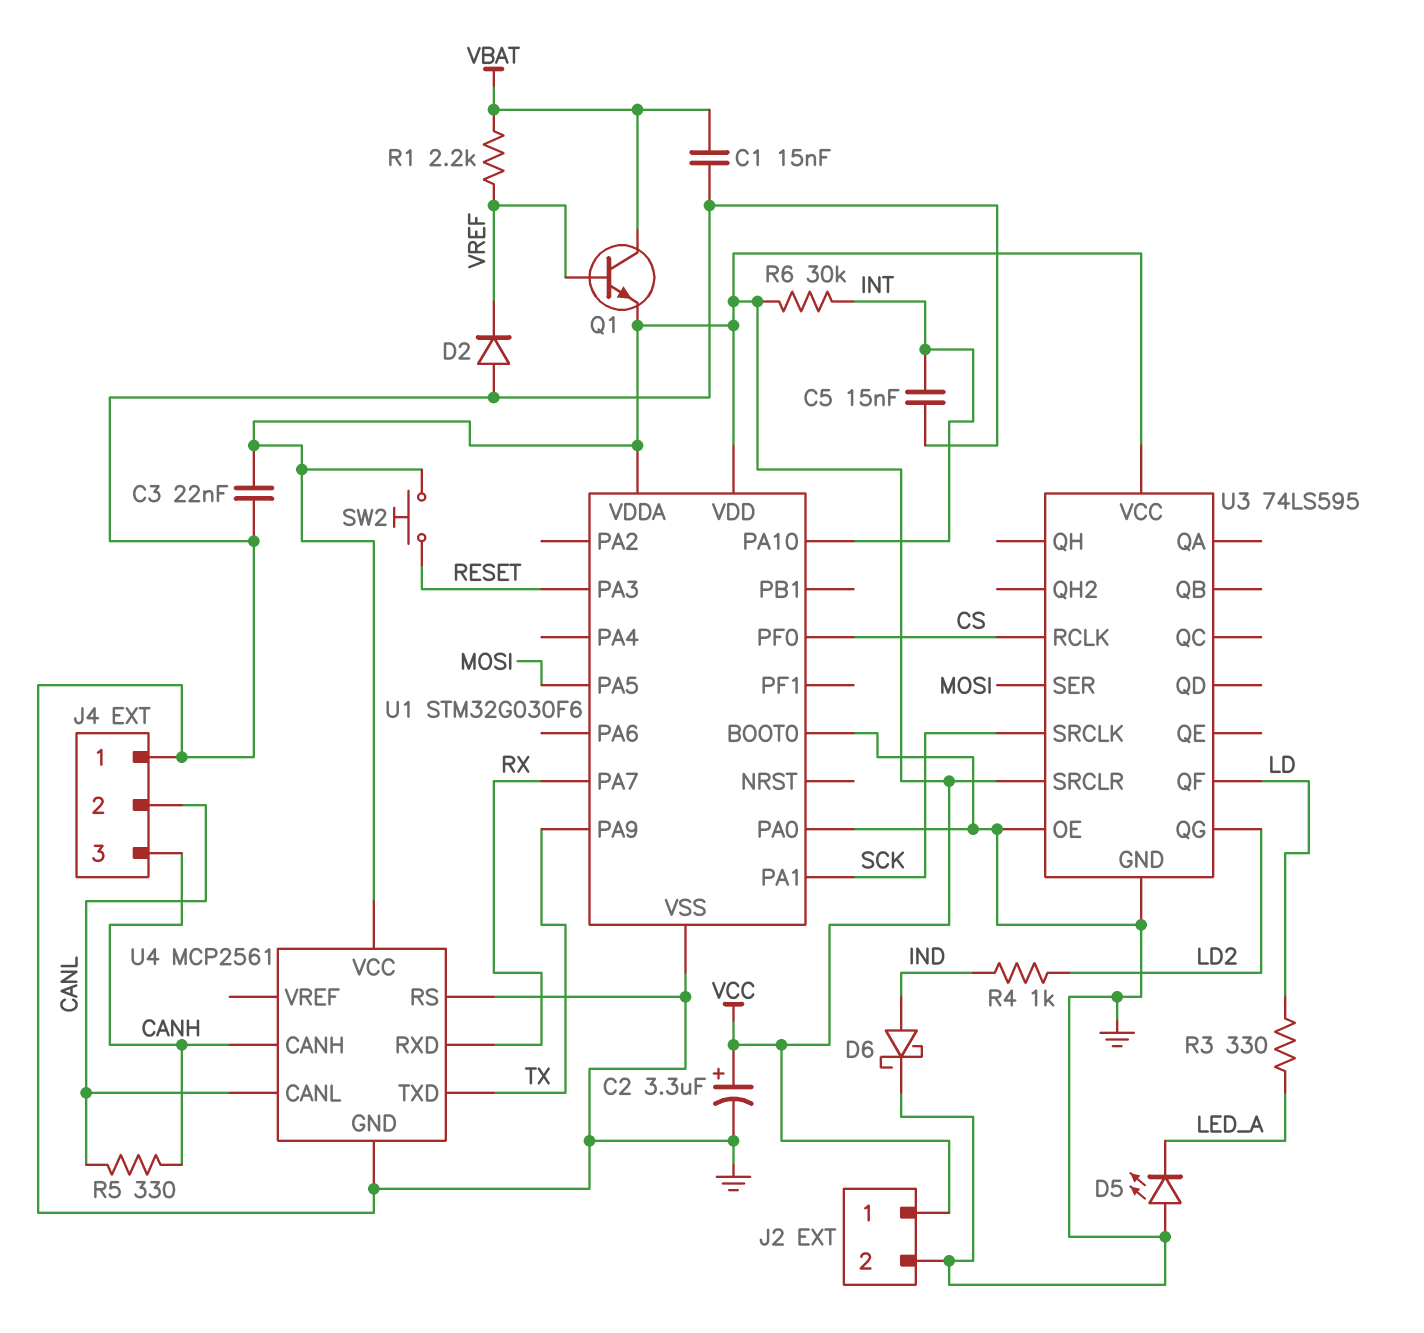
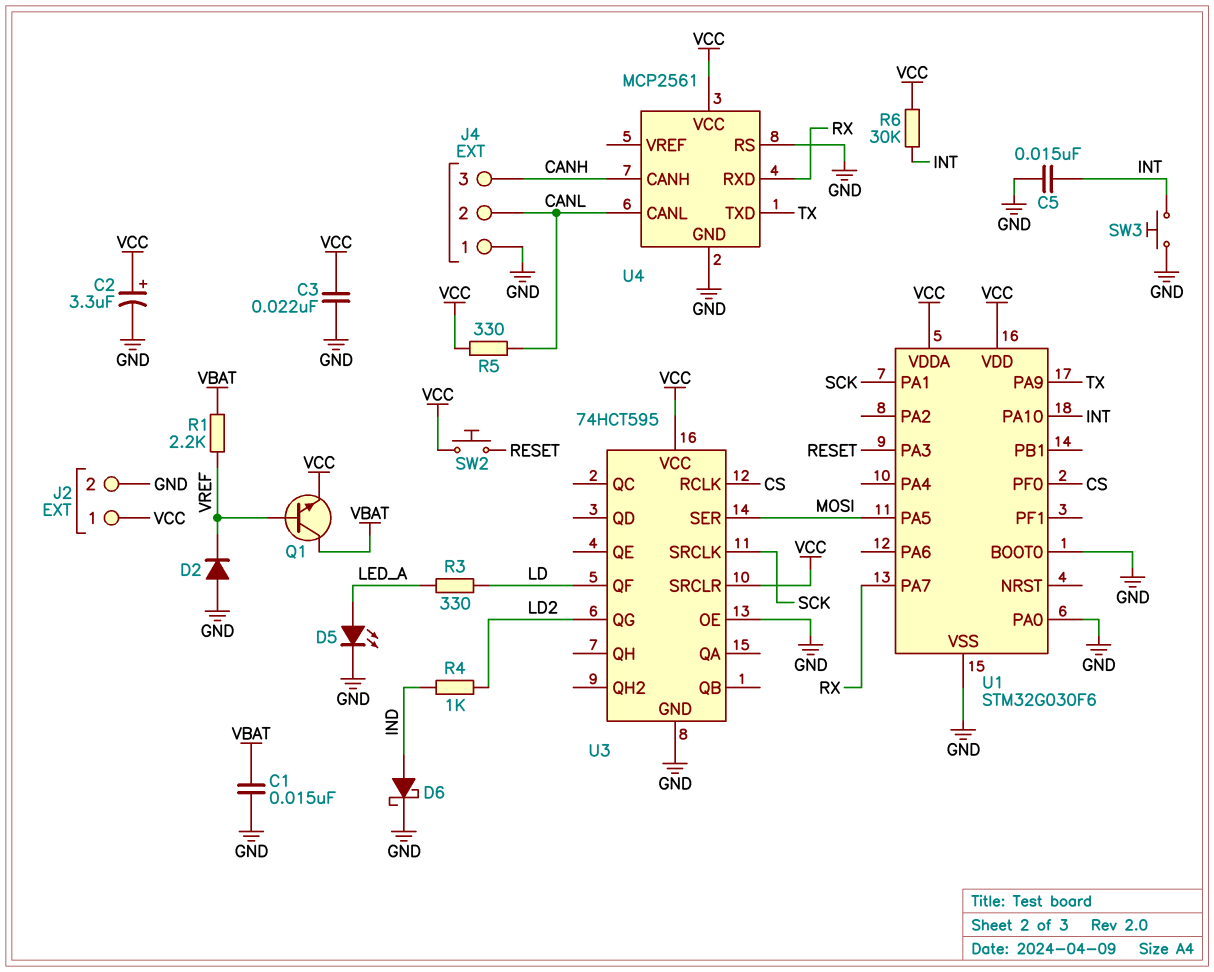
D5: LED (A GND, K LED_A) -> LED (A LED_A, K GND)
R5: 330 (CANH, CANL) -> 330 (CANL, VCC)
SW3: none -> button (GND, INT)
U3: 74LS595 -> 74HCT595

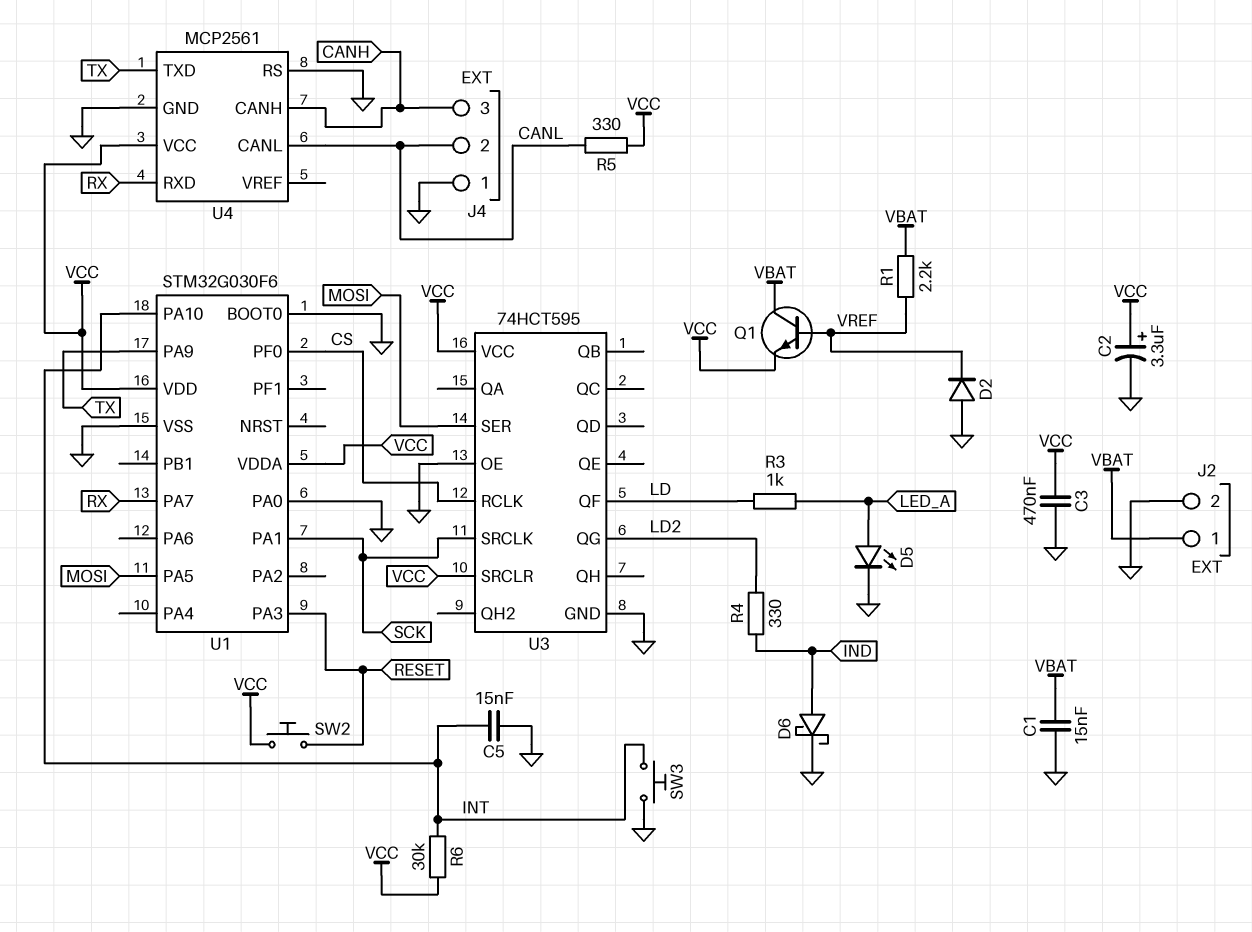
C3: 22nF (GND, VCC) -> 470nF (GND, VCC)
J2 pin 1: VCC -> VBAT
R3: 330 (LD, LED_A) -> 1k (LD, LED_A)
R4: 1k (IND, LD2) -> 330 (IND, LD2)

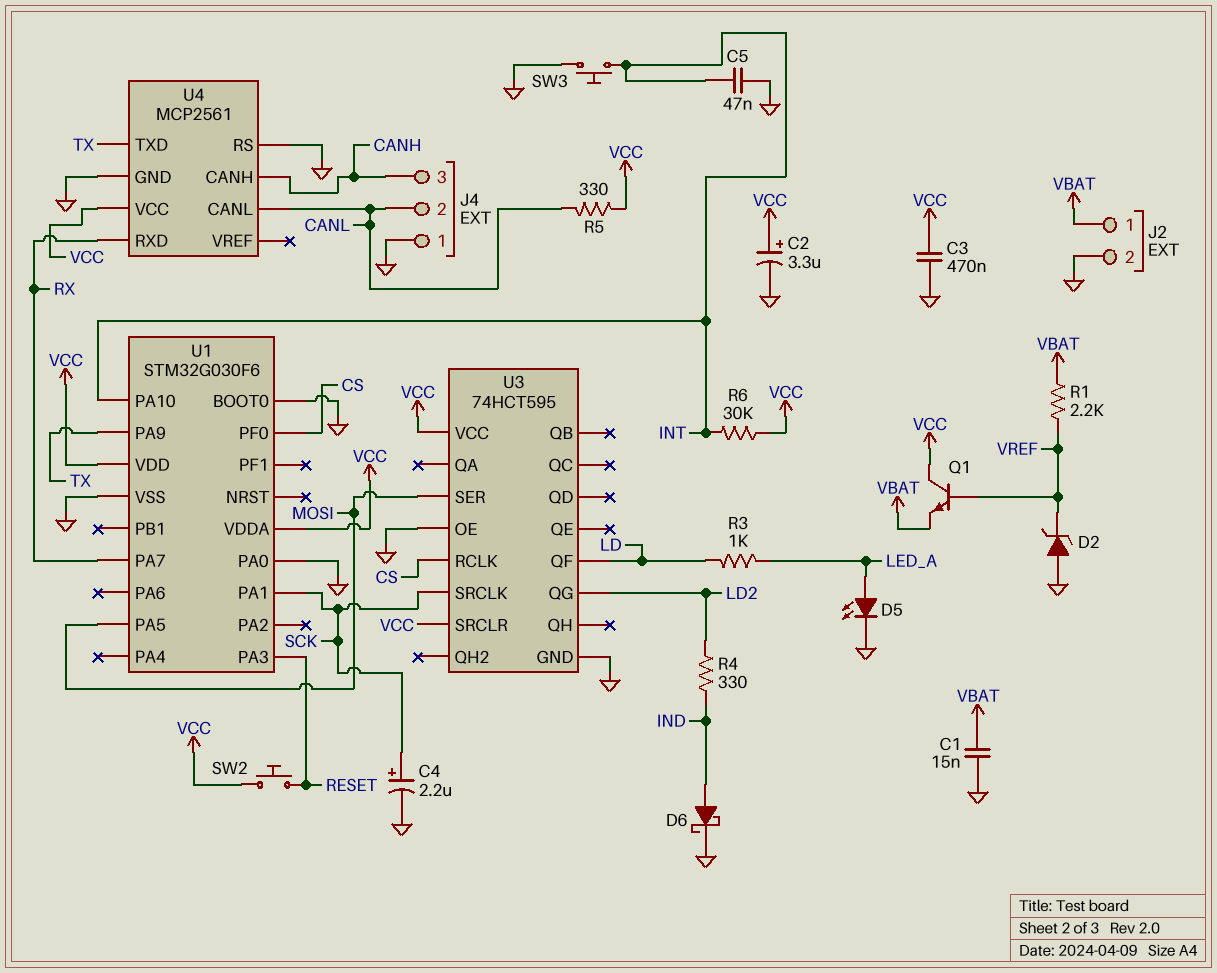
C4: none -> 2.2uF (plus SCK, minus GND)
C5: 15nF (GND, INT) -> 47nF (GND, INT)
D2: diode (A GND, K VREF) -> zener (A GND, K VREF)
Q1: NPN (B VREF, C VBAT, E VCC) -> NPN (B VREF, C VCC, E VBAT)

